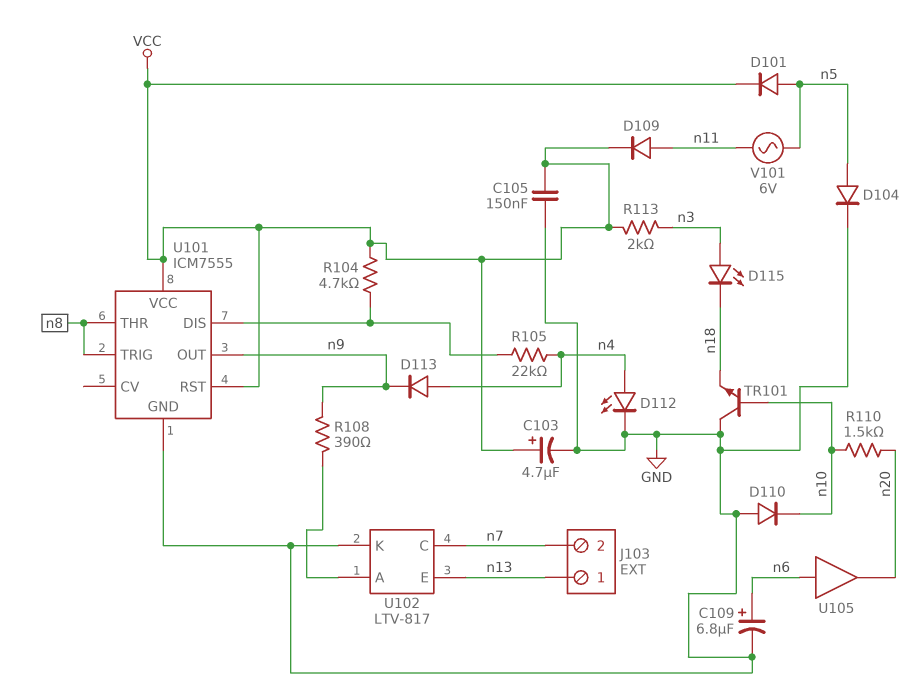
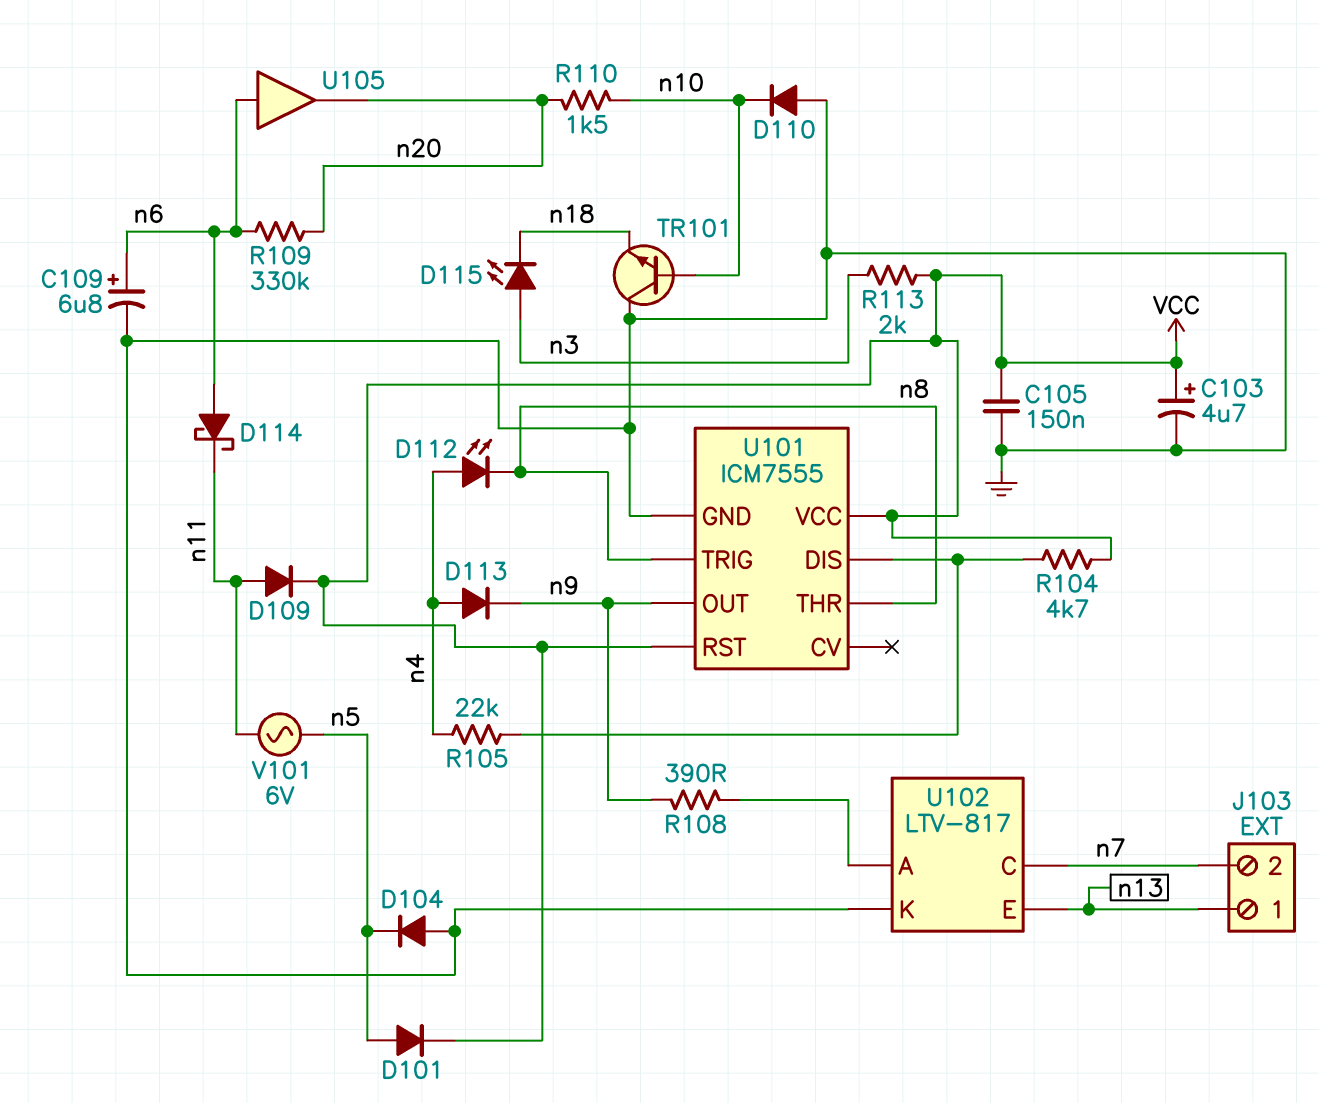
D104: diode (A n5, K GND) -> diode (A GND, K n5)
D112: LED (A n4, K GND) -> LED (A n4, K n8)
D114: none -> schottky (A n6, K n11)
R109: none -> 330k (n6, n20)

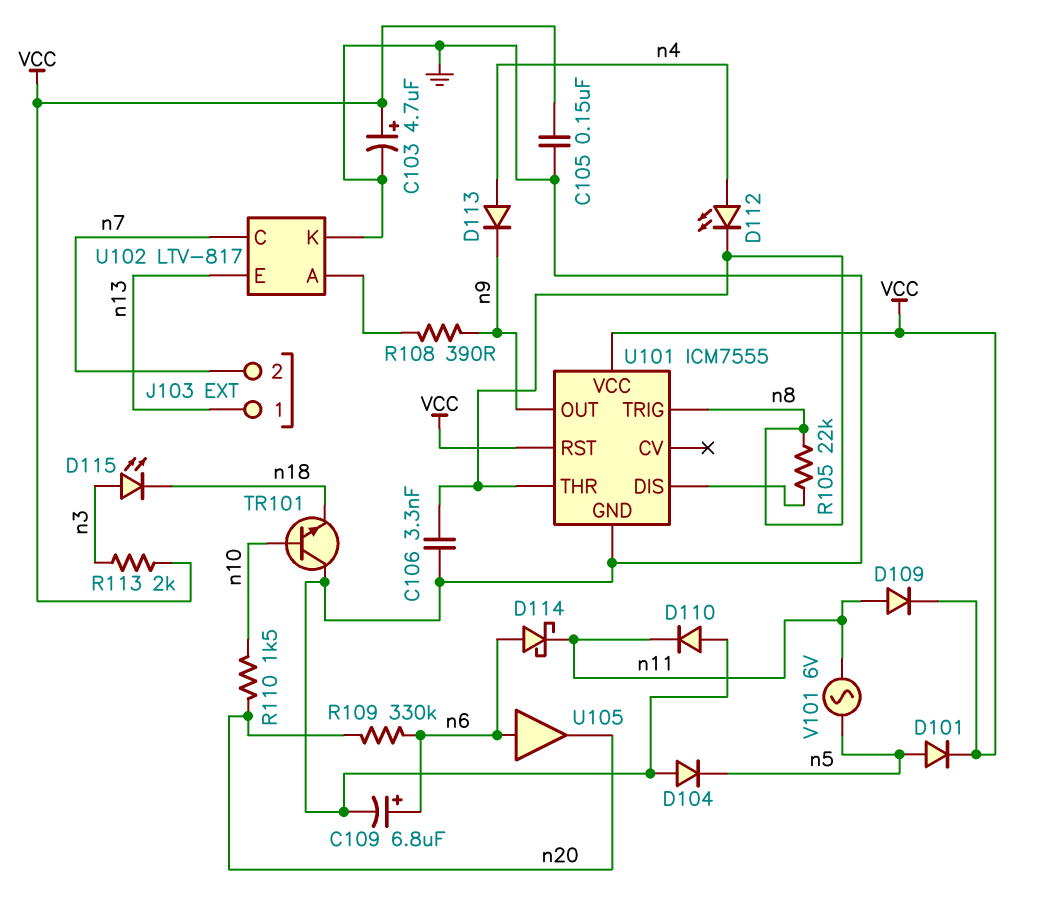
C106: none -> 3.3nF (GND, n8)
D110: diode (A GND, K n10) -> diode (A GND, K n11)
R104: 4.7k (U101/DIS, VCC) -> none
R105: 22k (U101/DIS, n4) -> 22k (U101/DIS, n8)

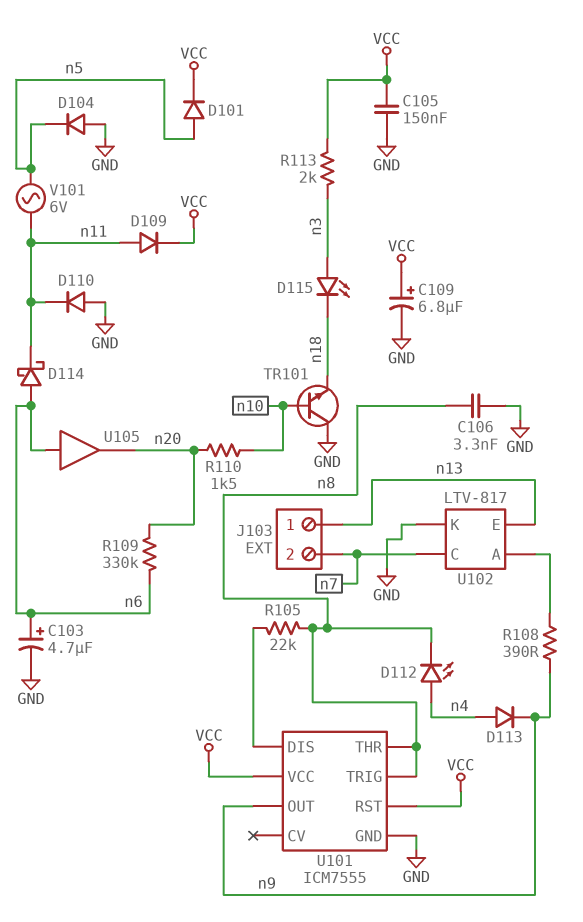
C103: 4.7uF (plus VCC, minus GND) -> 4.7uF (plus n6, minus GND)
C109: 6.8uF (plus n6, minus GND) -> 6.8uF (plus VCC, minus GND)

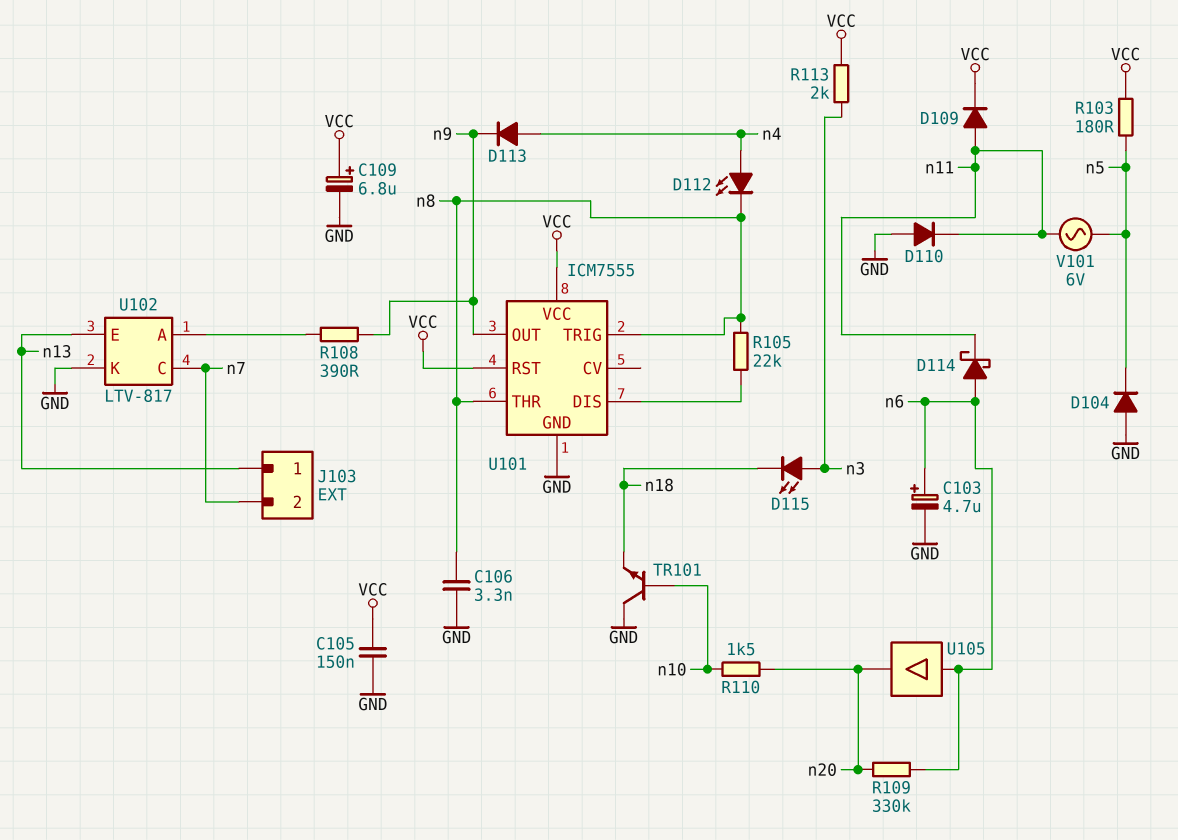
D101: diode (A n5, K VCC) -> none
R103: none -> 180 (VCC, n5)

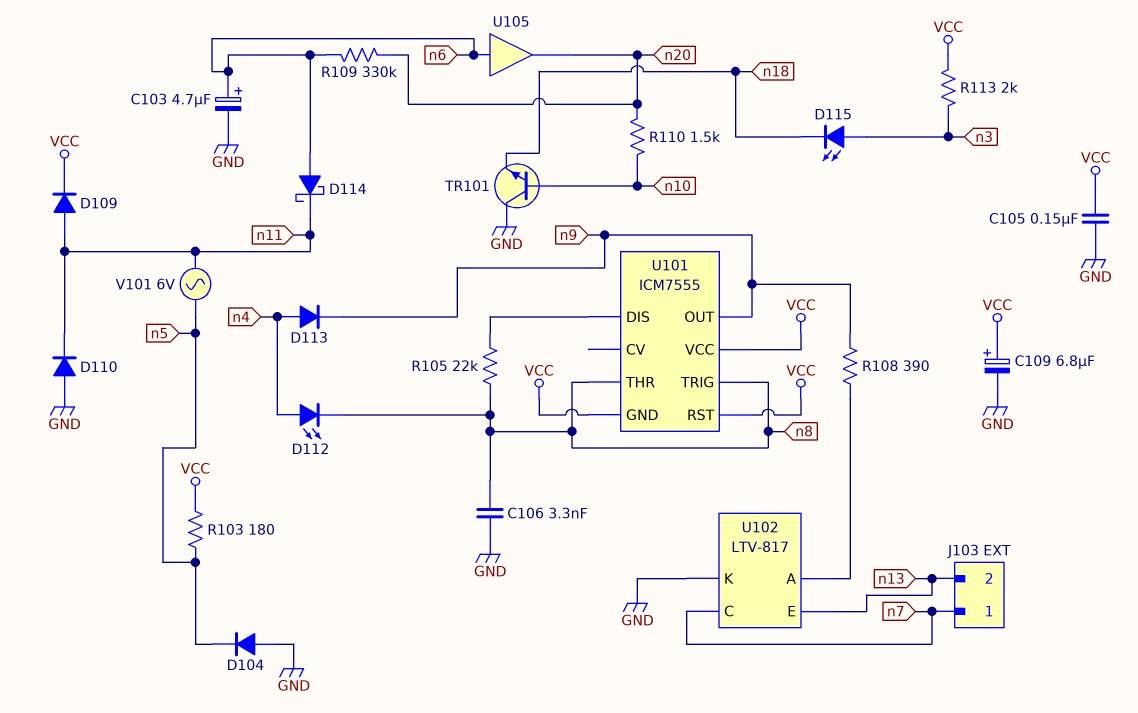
J103 pin 1: n13 -> n7
J103 pin 2: n7 -> n13
U101 pin GND: GND -> VCC

